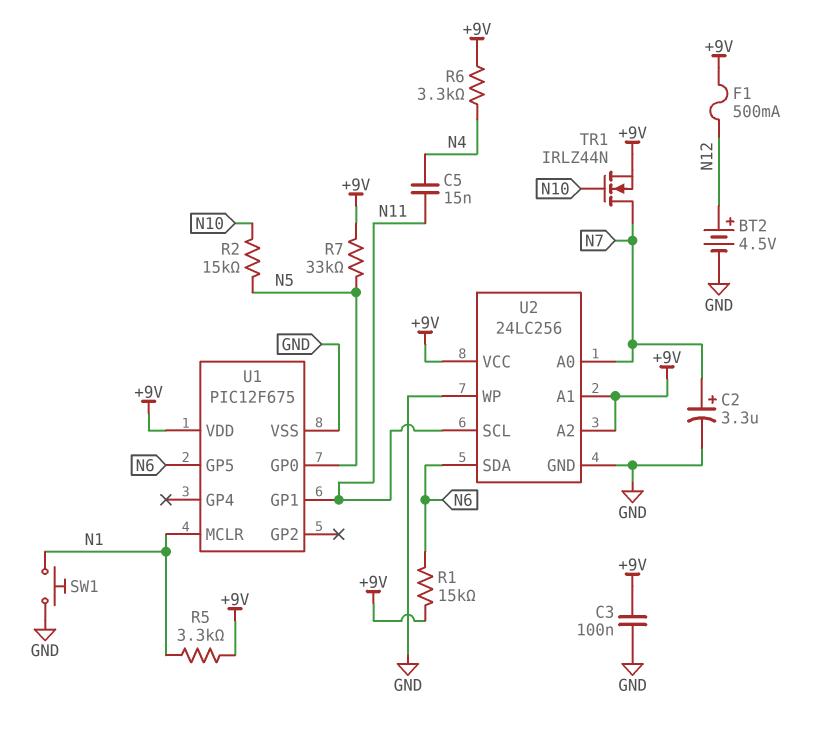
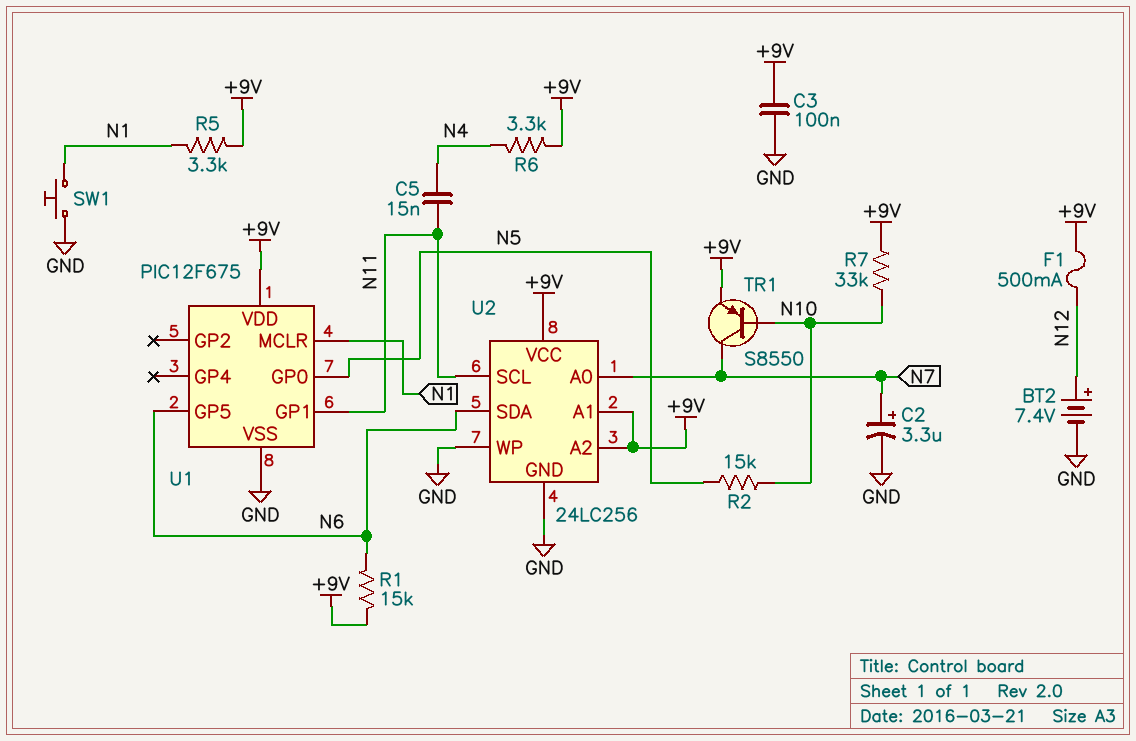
BT2: 4.5V (plus N12, minus GND) -> 7.4V (plus N12, minus GND)
R7: 33k (+9V, N5) -> 33k (+9V, N10)
TR1: NMOS IRLZ44N (G N10, D N7, S +9V) -> PNP S8550 (B N10, C N7, E +9V)

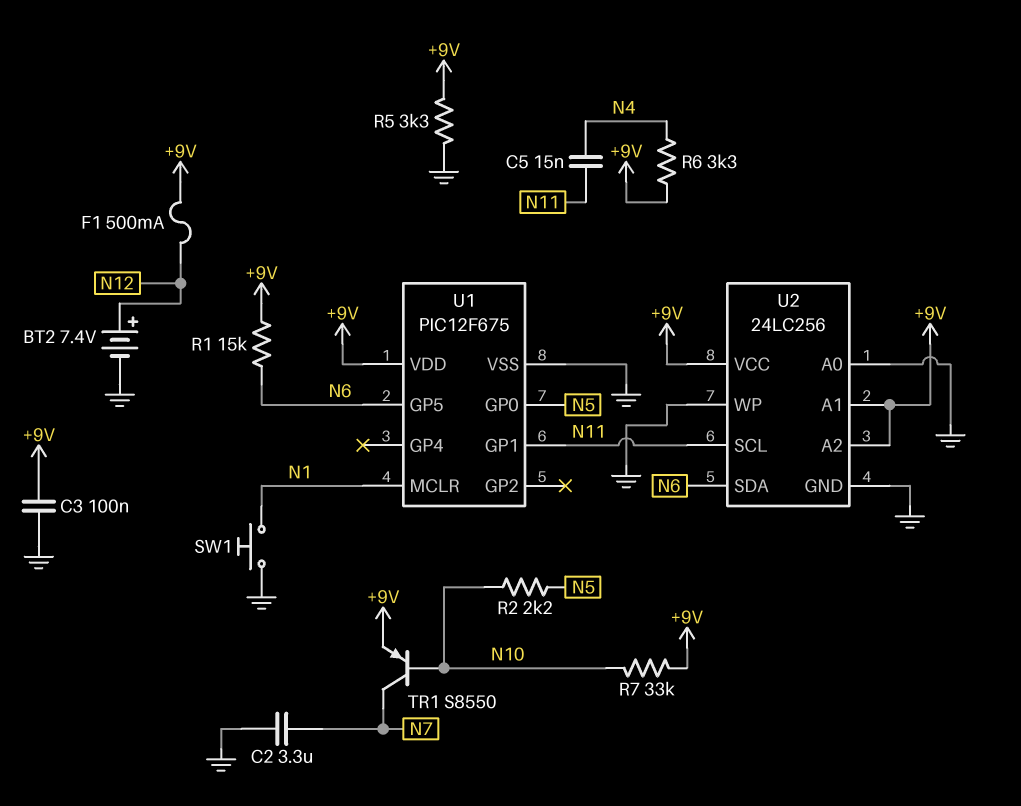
C2: 3.3uF (plus N7, minus GND) -> 3.3uF (GND, N7)
R2: 15k (N5, N10) -> 2.2k (N5, N10)
R5: 3.3k (+9V, N1) -> 3.3k (+9V, GND)
U2 pin A0: N7 -> GND

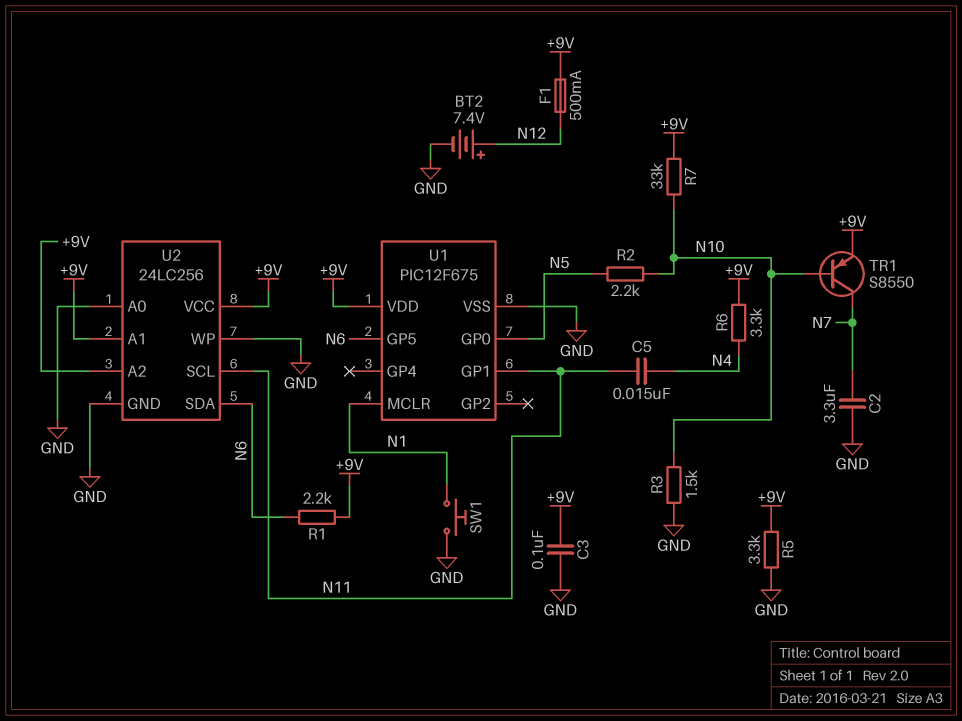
R1: 15k (+9V, N6) -> 2.2k (+9V, N6)
R3: none -> 1.5k (GND, N10)

